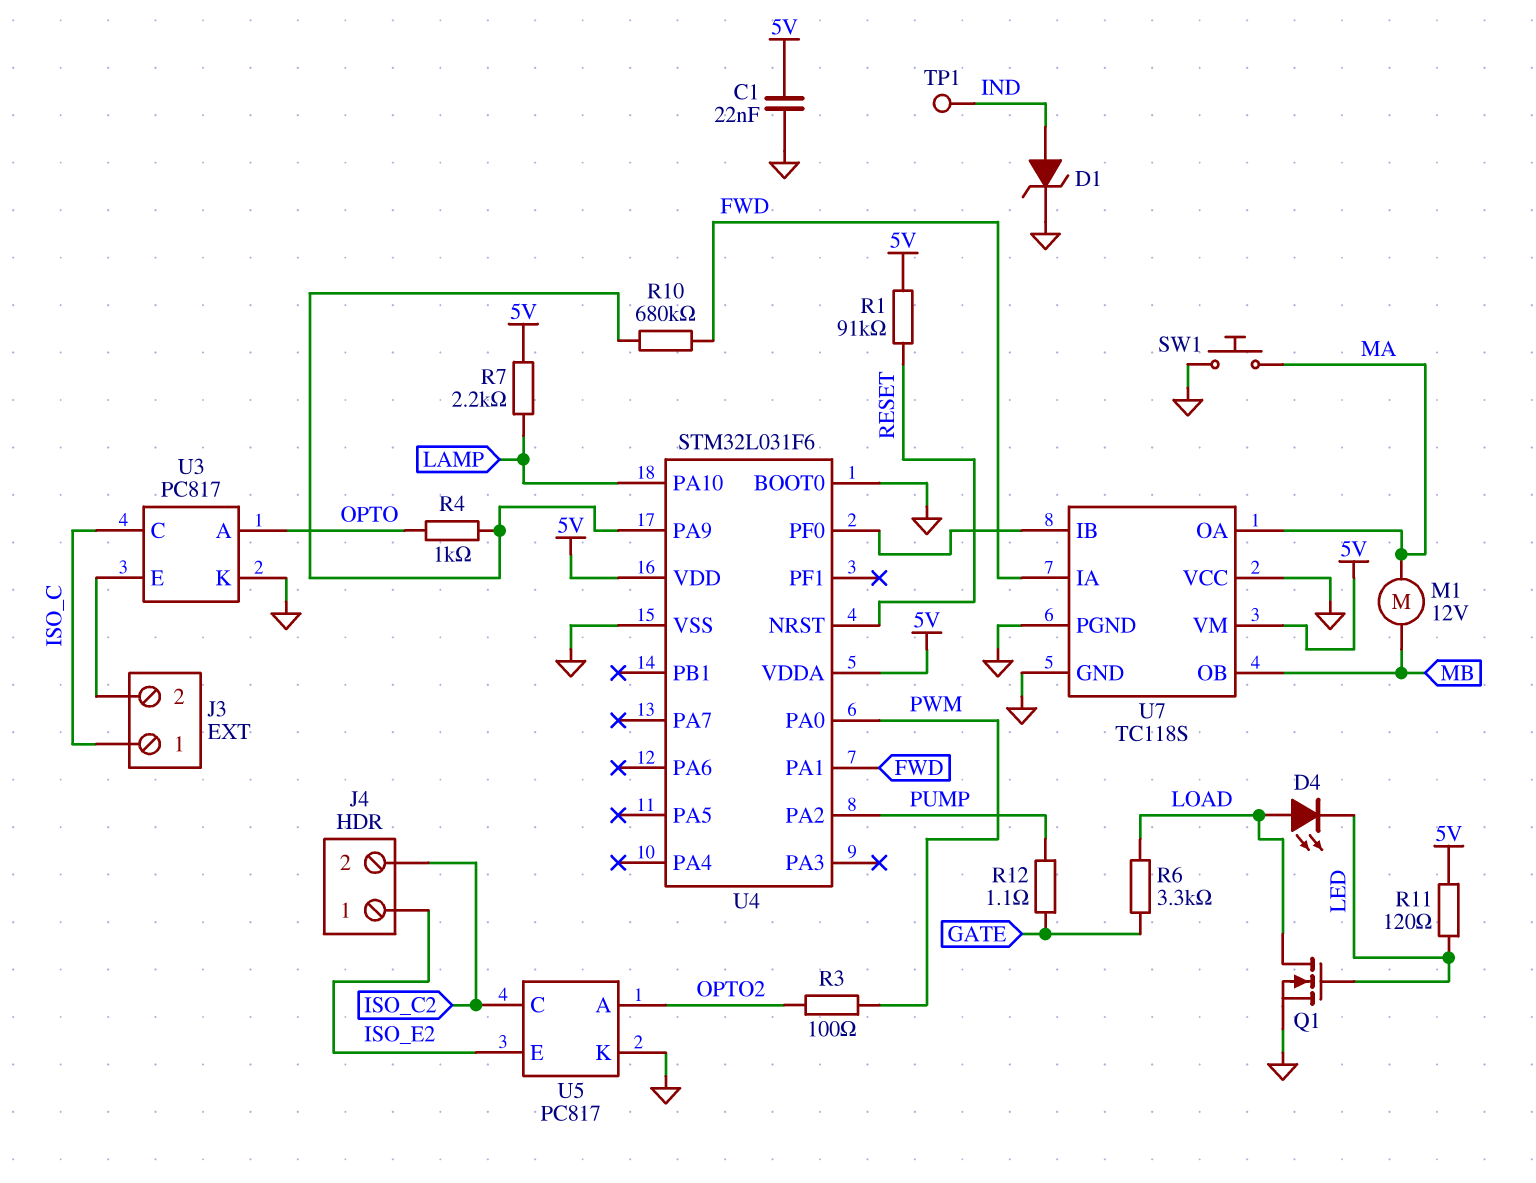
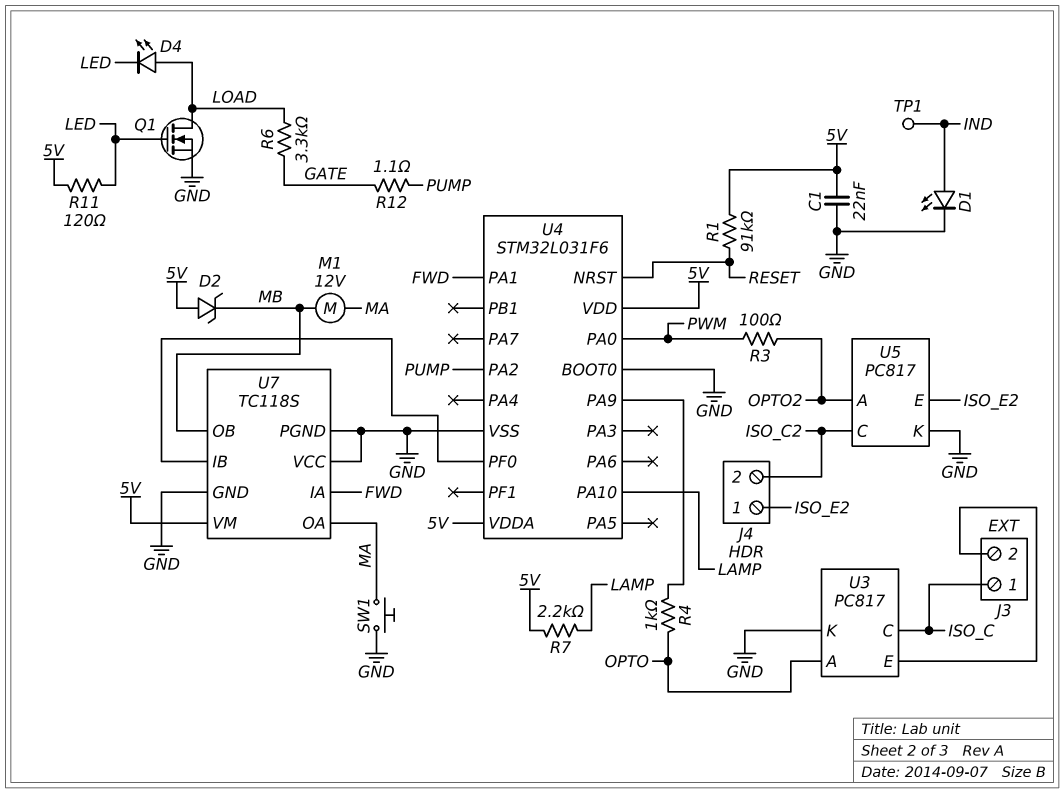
D1: zener (A IND, K GND) -> LED (A IND, K GND)
D2: none -> zener (A 5V, K MB)
R10: 680k (FWD, U4/PA9) -> none

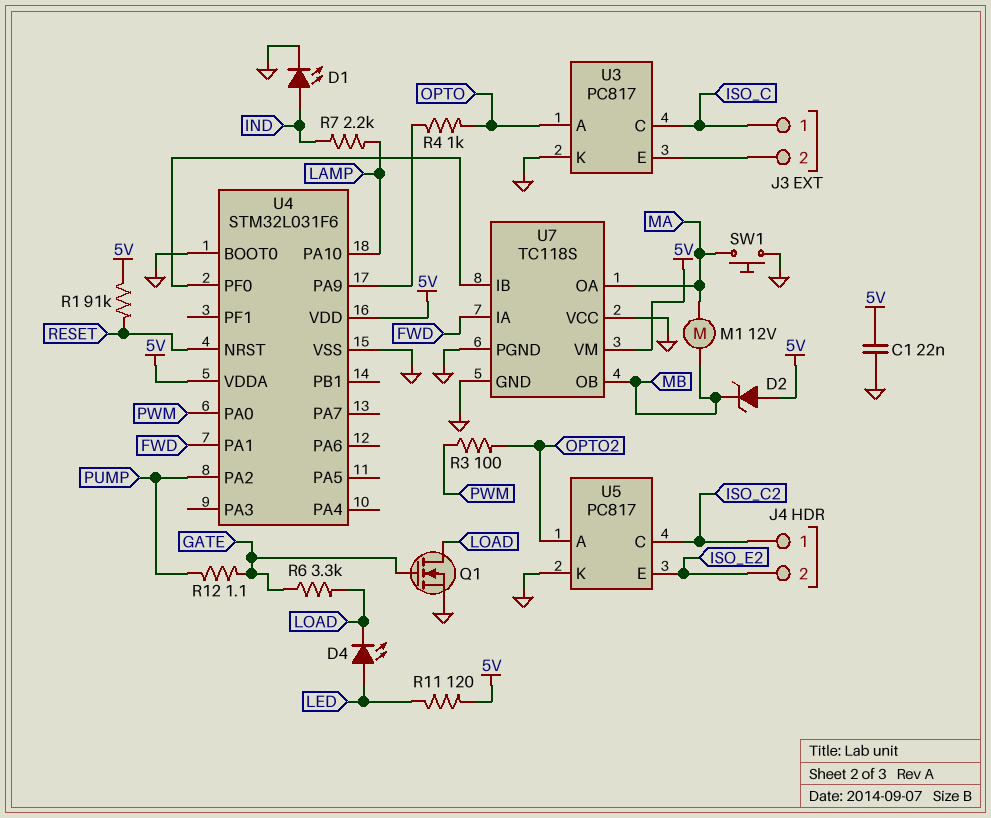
D4: LED (A LOAD, K LED) -> LED (A LED, K LOAD)
J4 pin 1: ISO_E2 -> ISO_C2
J4 pin 2: ISO_C2 -> ISO_E2
Q1: NMOS (G LED, D LOAD, S GND) -> NMOS (G GATE, D LOAD, S GND)
R7: 2.2k (5V, LAMP) -> 2.2k (IND, LAMP)
TP1: test point (IND) -> none

